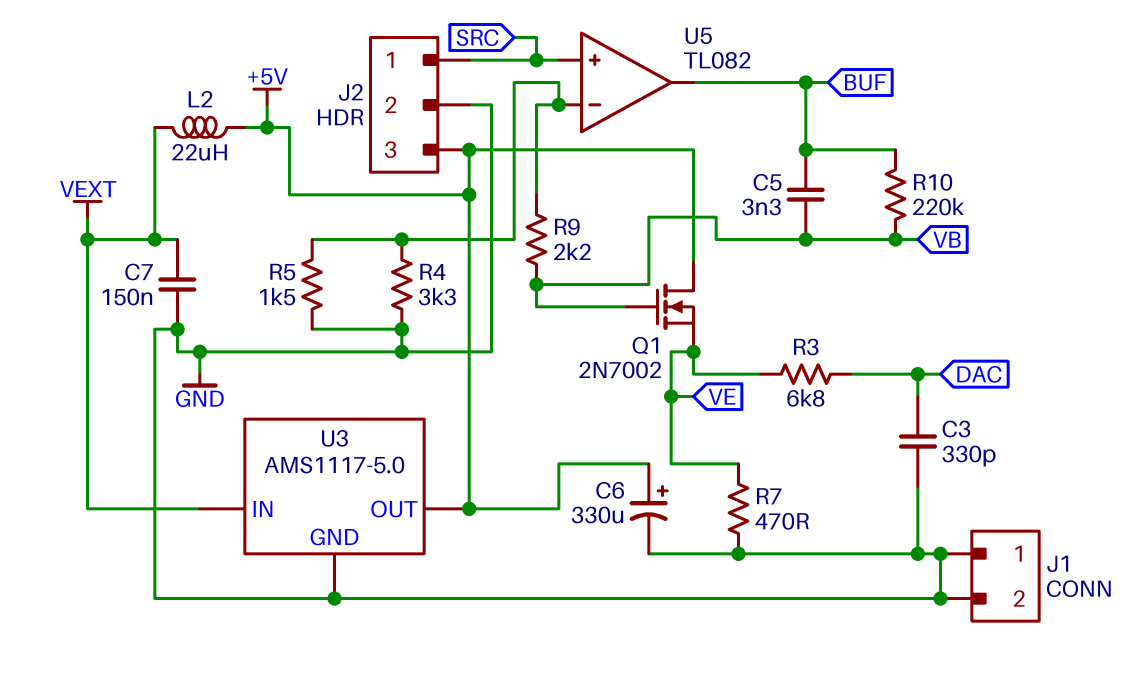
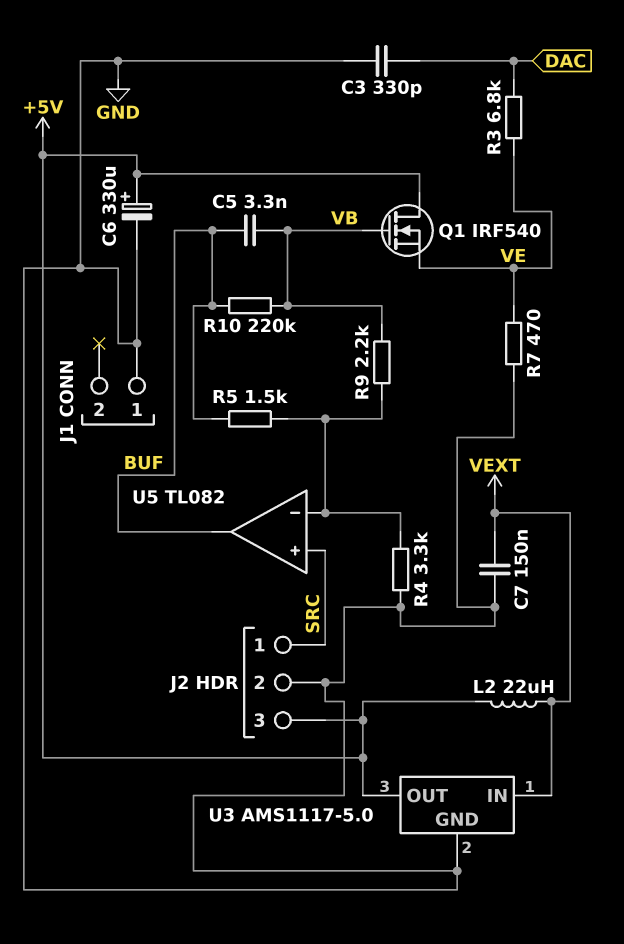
J1 pin 2: GND -> none
Q1: NMOS 2N7002 (G VB, D +5V, S VE) -> NMOS IRF540 (G VB, D +5V, S VE)
R5: 1.5k (GND, U5/in-) -> 1.5k (BUF, U5/in-)

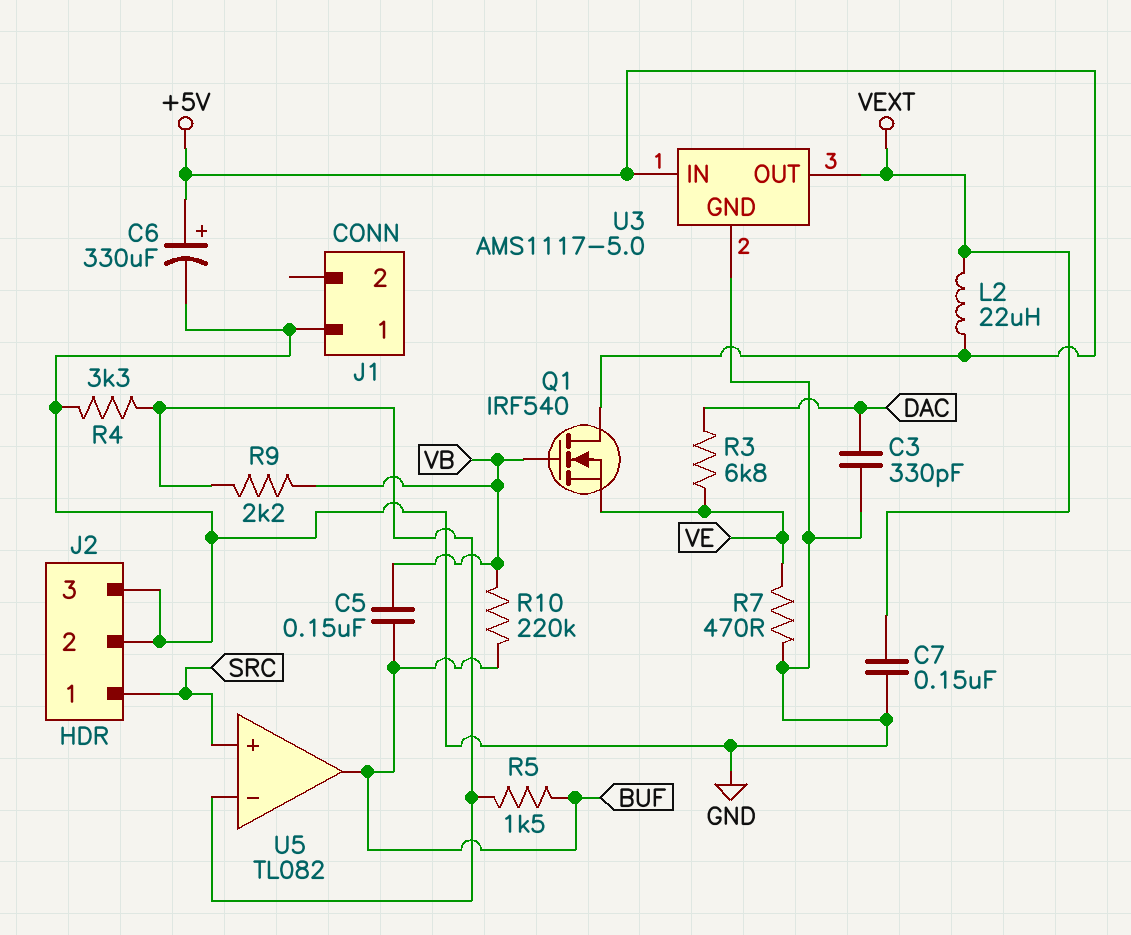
C5: 3.3nF (BUF, VB) -> 150nF (BUF, VB)
J2 pin 3: +5V -> GND
U3 pin IN: VEXT -> +5V
U3 pin OUT: +5V -> VEXT

